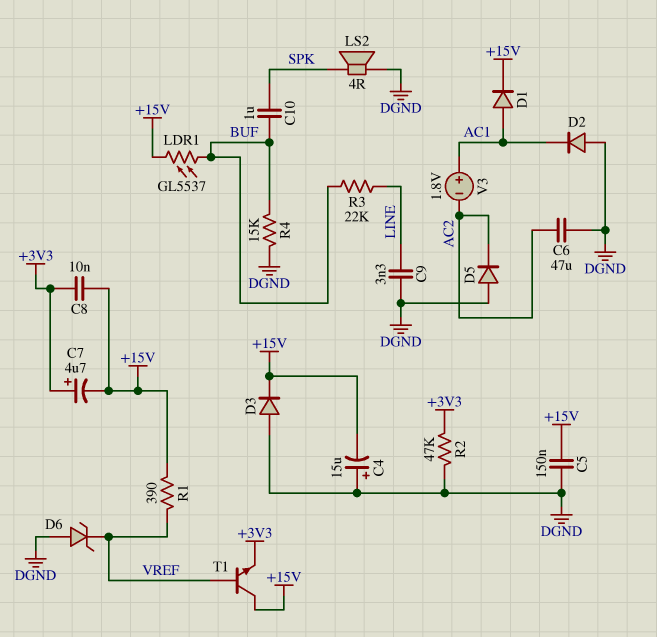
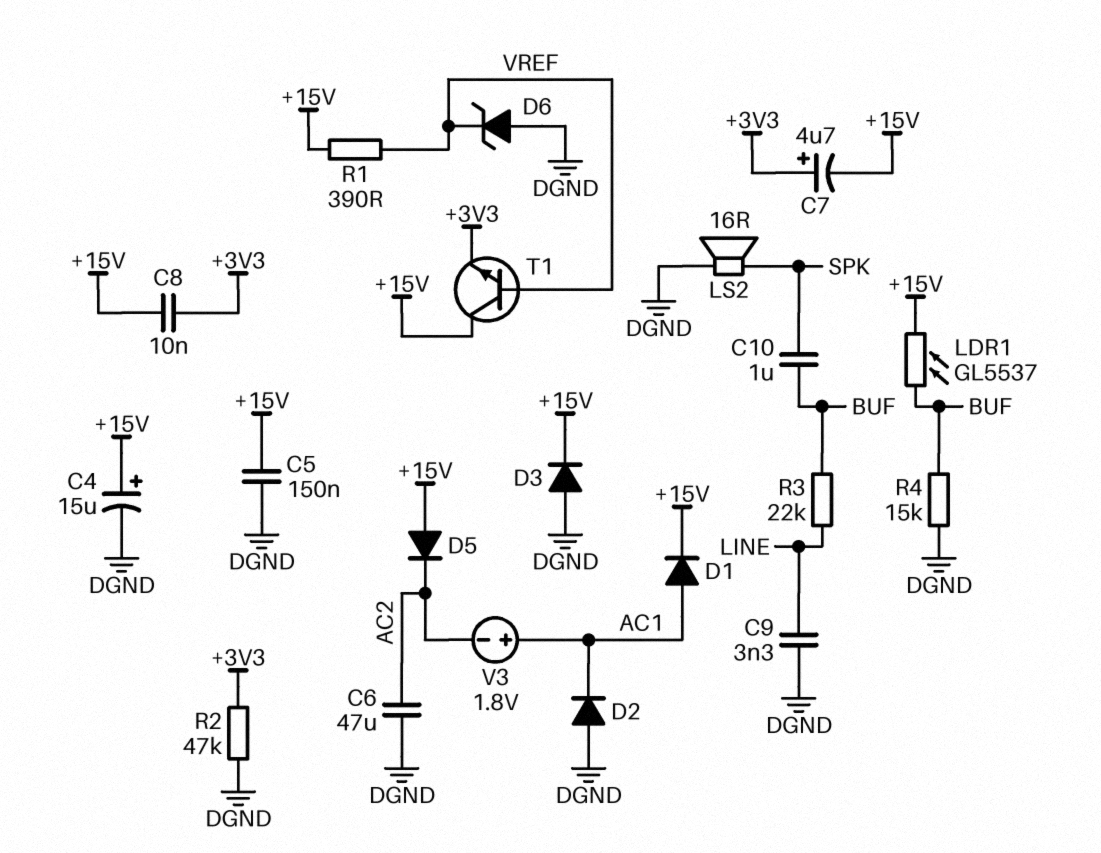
C4: 15uF (plus DGND, minus +15V) -> 15uF (plus +15V, minus DGND)
D5: diode (A DGND, K AC2) -> diode (A +15V, K AC2)
LS2: speaker 4R (DGND, SPK) -> speaker 16R (DGND, SPK)

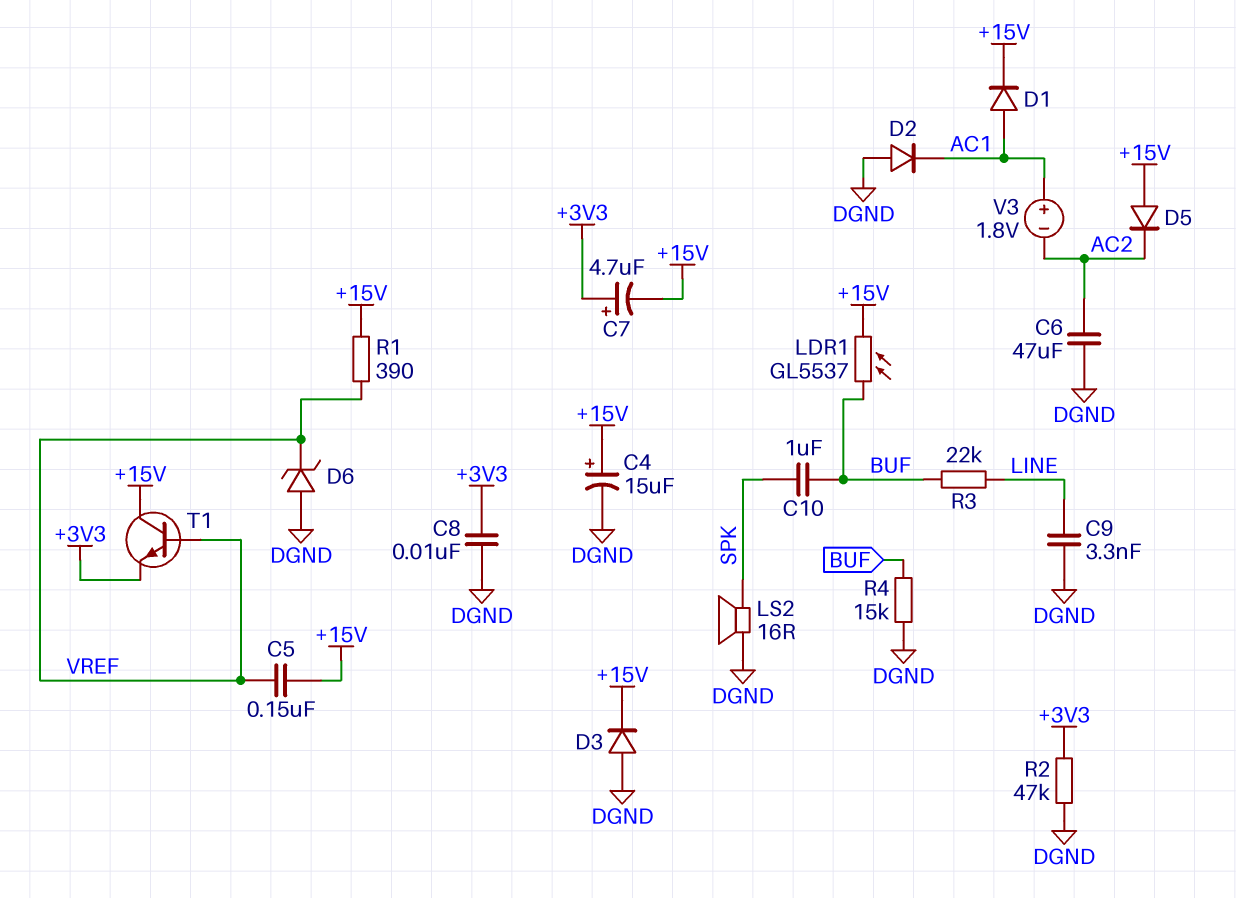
C5: 150nF (+15V, DGND) -> 150nF (+15V, VREF)
C8: 10nF (+3V3, +15V) -> 10nF (+3V3, DGND)

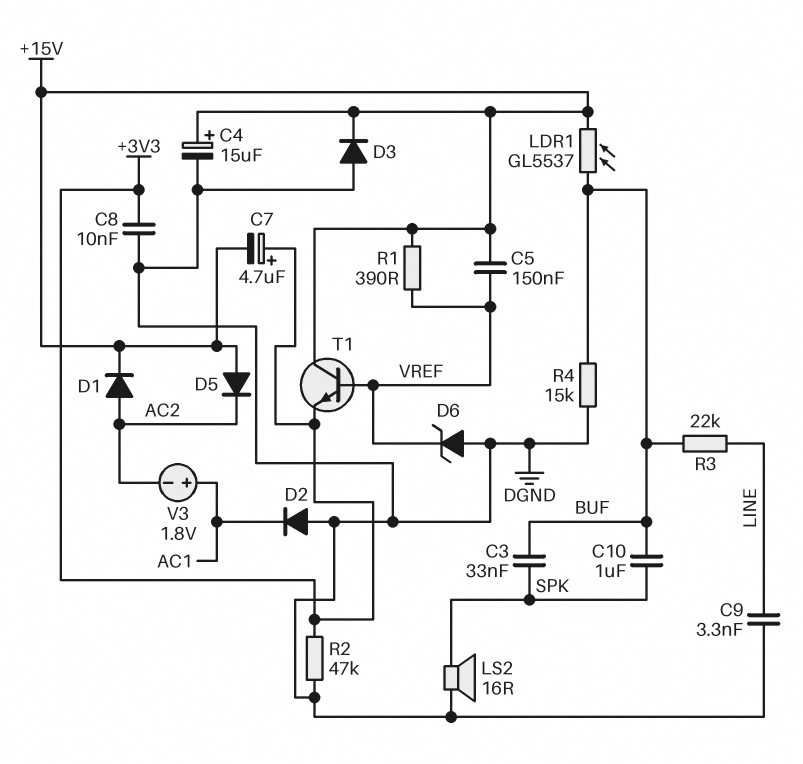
C3: none -> 33nF (BUF, SPK)
C6: 47uF (AC2, DGND) -> none
D1: diode (A AC1, K +15V) -> diode (A AC2, K +15V)

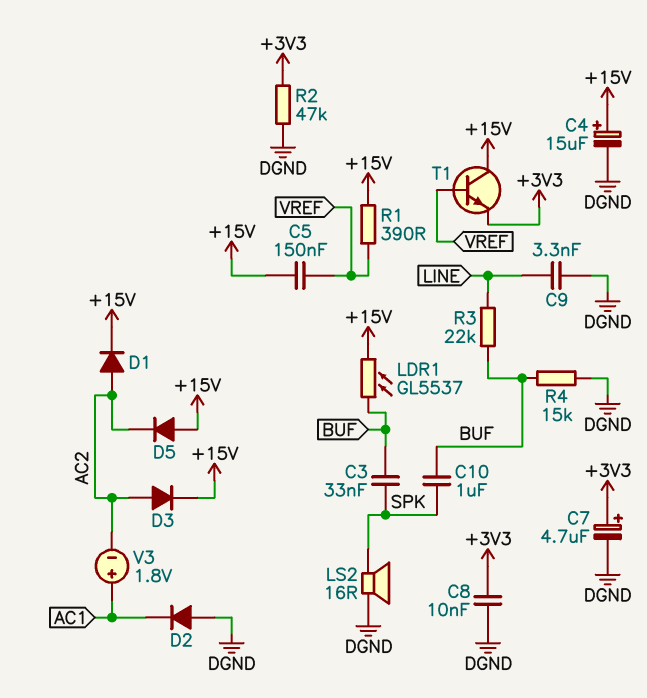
C7: 4.7uF (plus +3V3, minus +15V) -> 4.7uF (plus +3V3, minus DGND)
D3: diode (A DGND, K +15V) -> diode (A AC2, K +15V)
D6: zener (A DGND, K VREF) -> none

